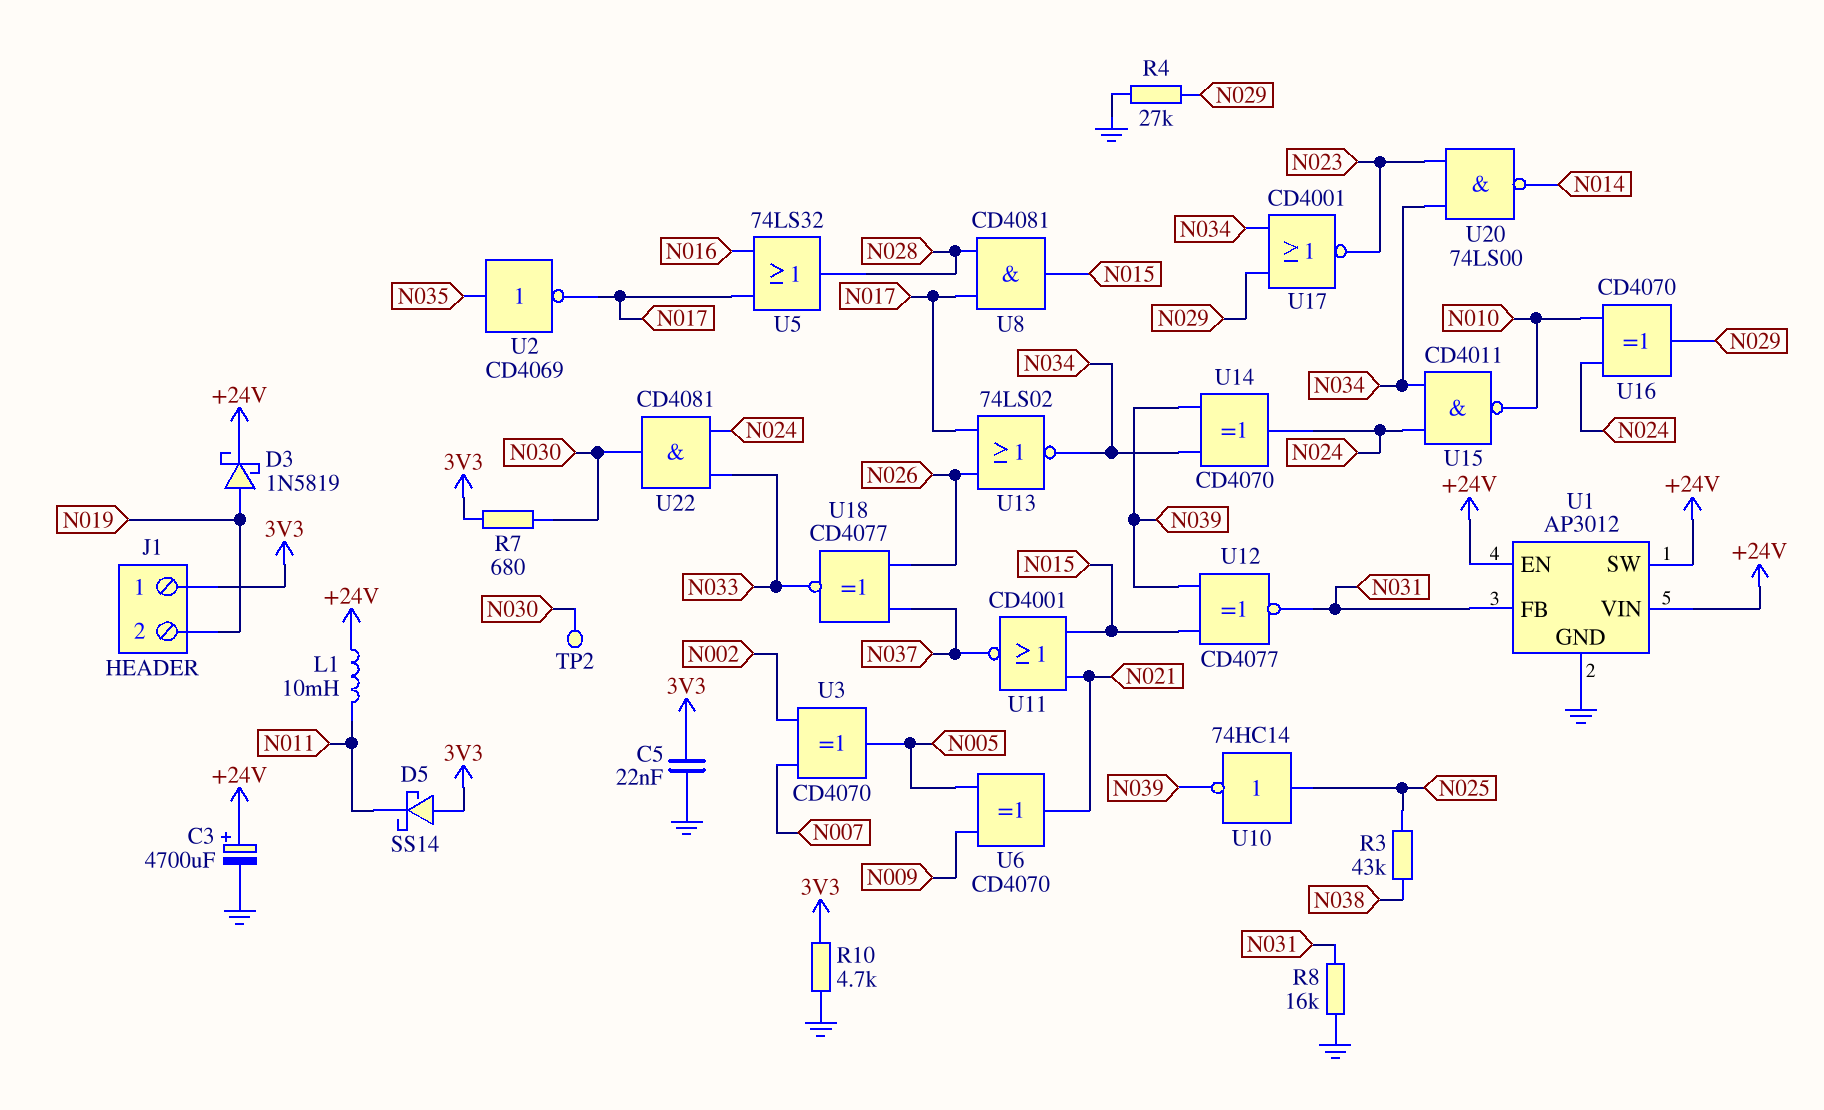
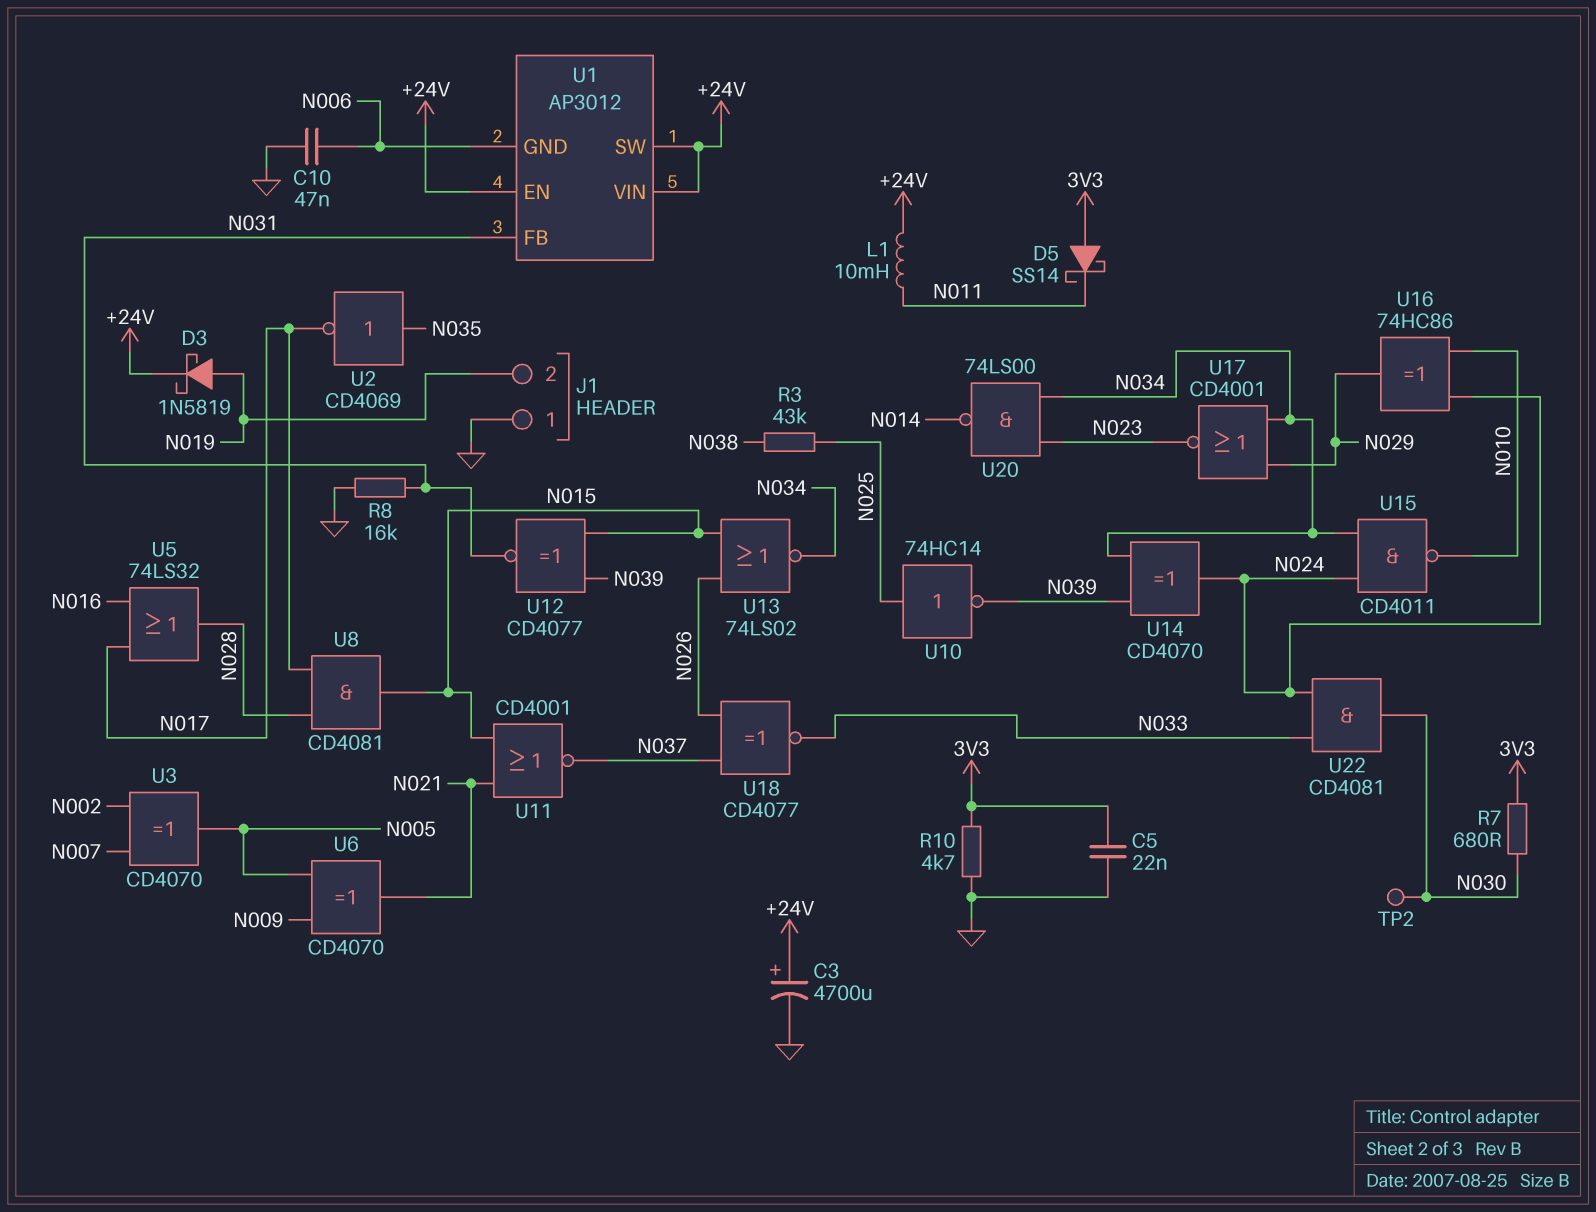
C10: none -> 47nF (GND, N006)
J1 pin 1: 3V3 -> GND
R4: 27k (GND, N029) -> none
U1 pin GND: GND -> N006
U13: NOR 74LS02 (in N017, in N026, out N034) -> NOR 74LS02 (in N015, in N026, out N034)
U16: XOR CD4070 (in N010, in N024, out N029) -> XOR 74HC86 (in N010, in N024, out N029)

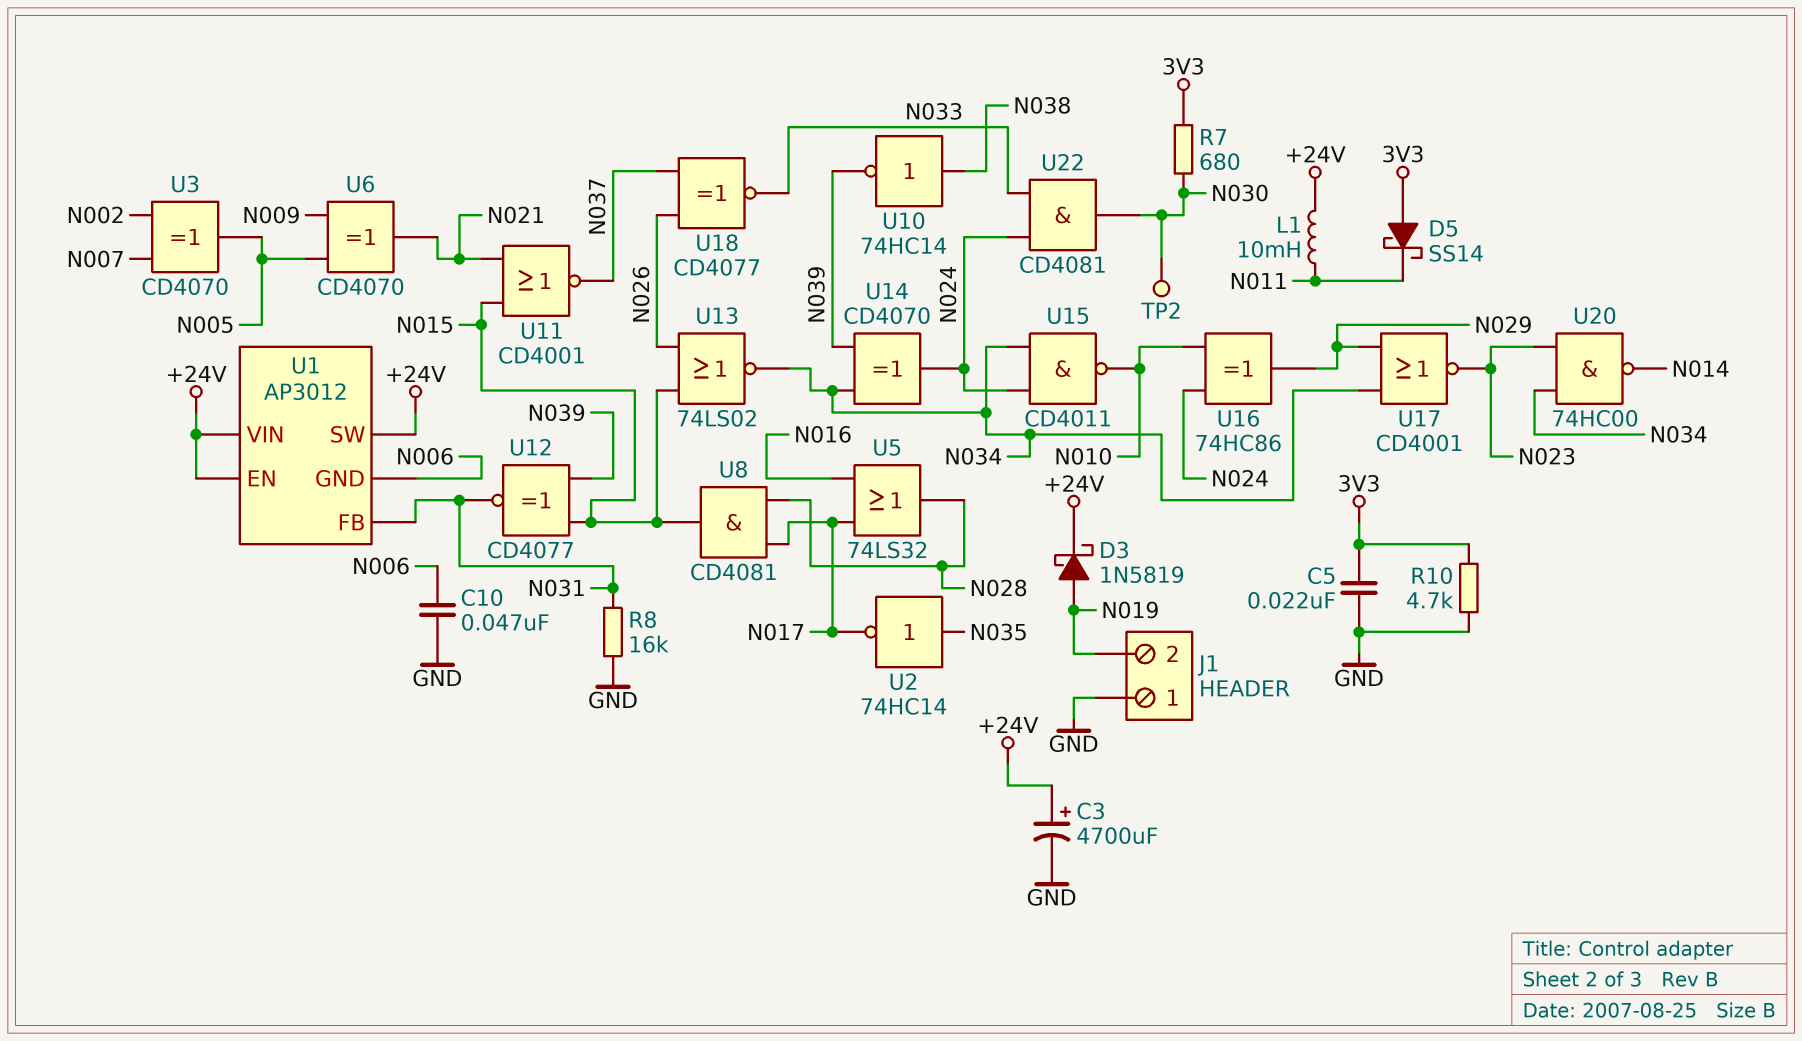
R3: 43k (N025, N038) -> none
U2: NOT CD4069 (in N035, out N017) -> NOT 74HC14 (in N035, out N017)
U10: NOT 74HC14 (in N025, out N039) -> NOT 74HC14 (in N038, out N039)
U20: NAND 74LS00 (in N023, in N034, out N014) -> NAND 74HC00 (in N023, in N034, out N014)

